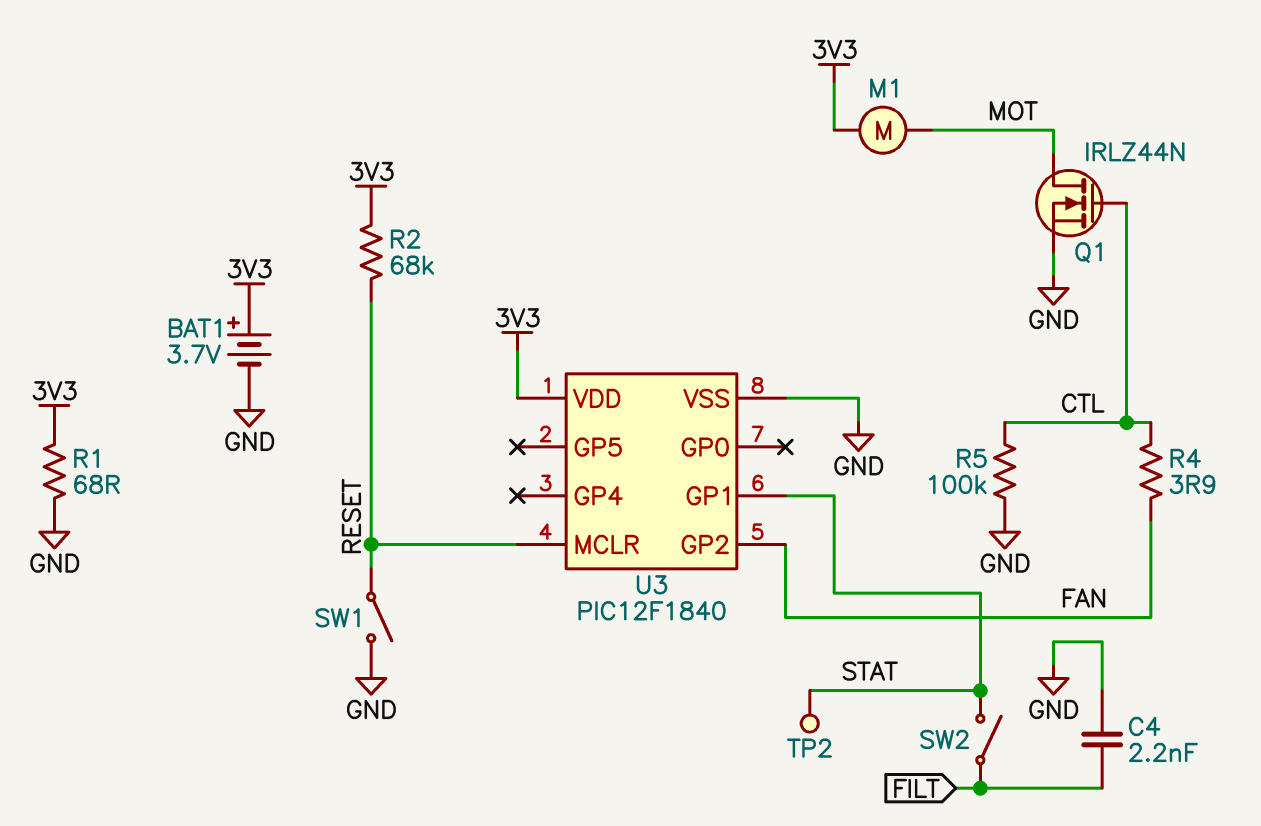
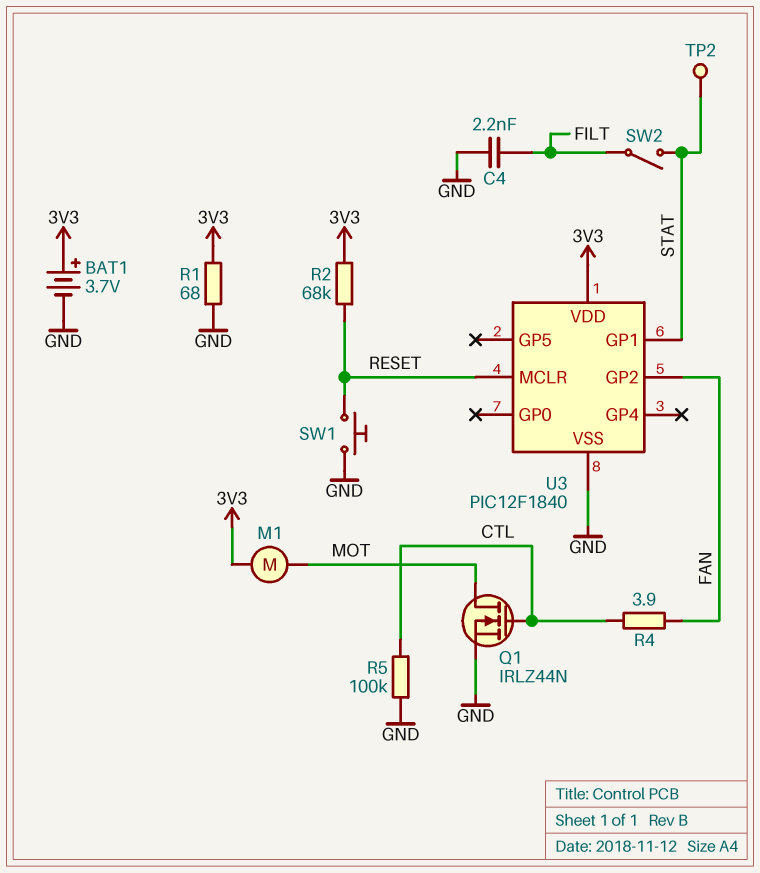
SW1: switch (GND, RESET) -> button (GND, RESET)

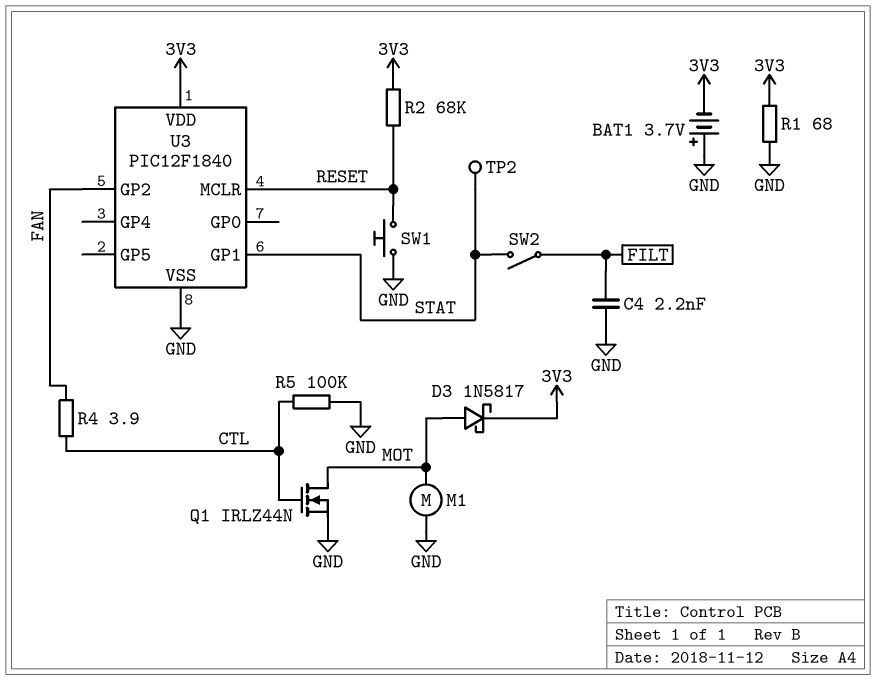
BAT1: 3.7V (plus 3V3, minus GND) -> 3.7V (plus GND, minus 3V3)
D3: none -> schottky 1N5817 (A MOT, K 3V3)
M1: motor (3V3, MOT) -> motor (GND, MOT)

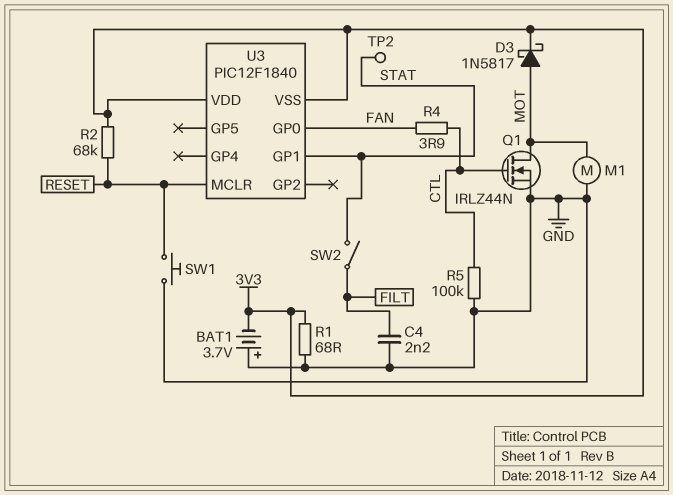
U3 pin GP0: none -> FAN
U3 pin GP2: FAN -> none
U3 pin VSS: GND -> 3V3

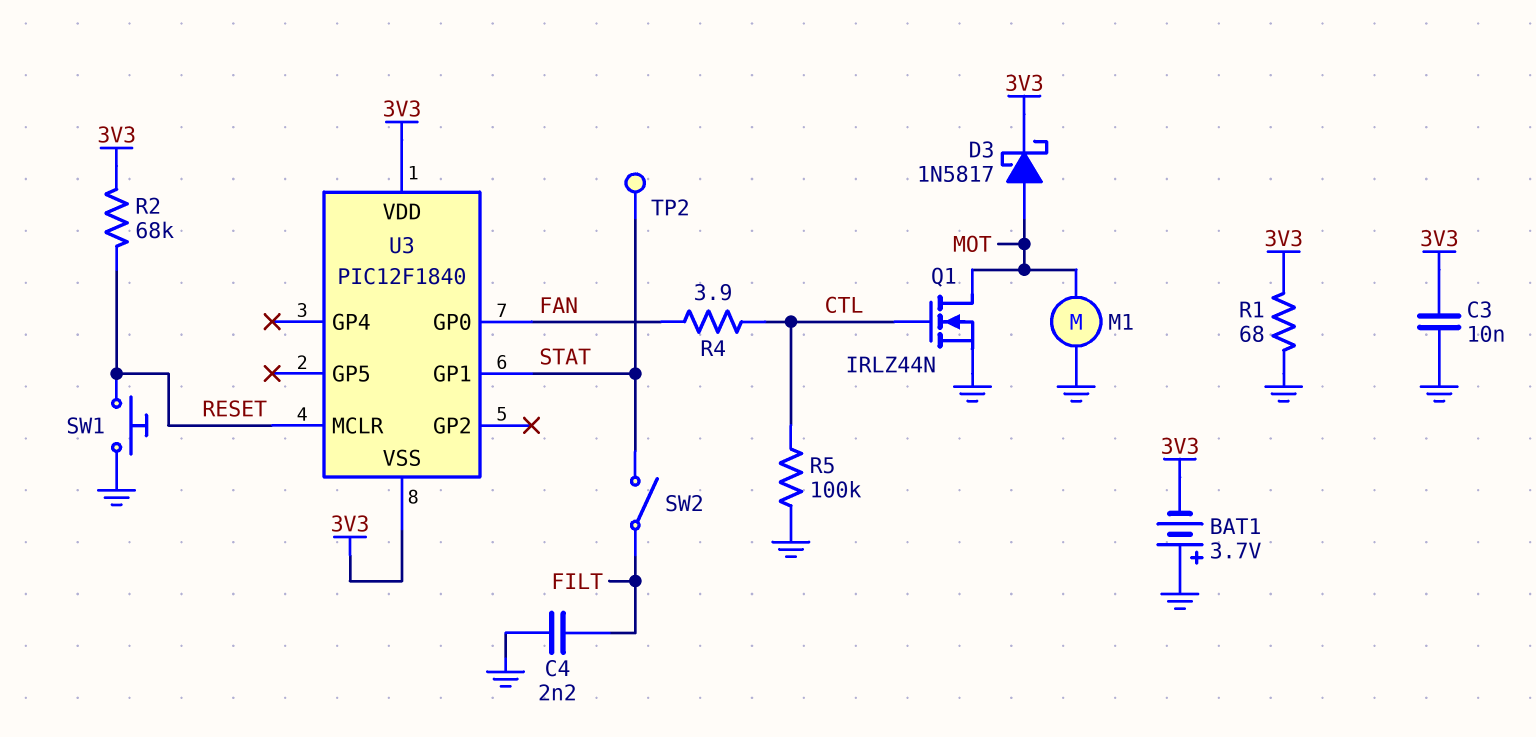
C3: none -> 10nF (3V3, GND)

